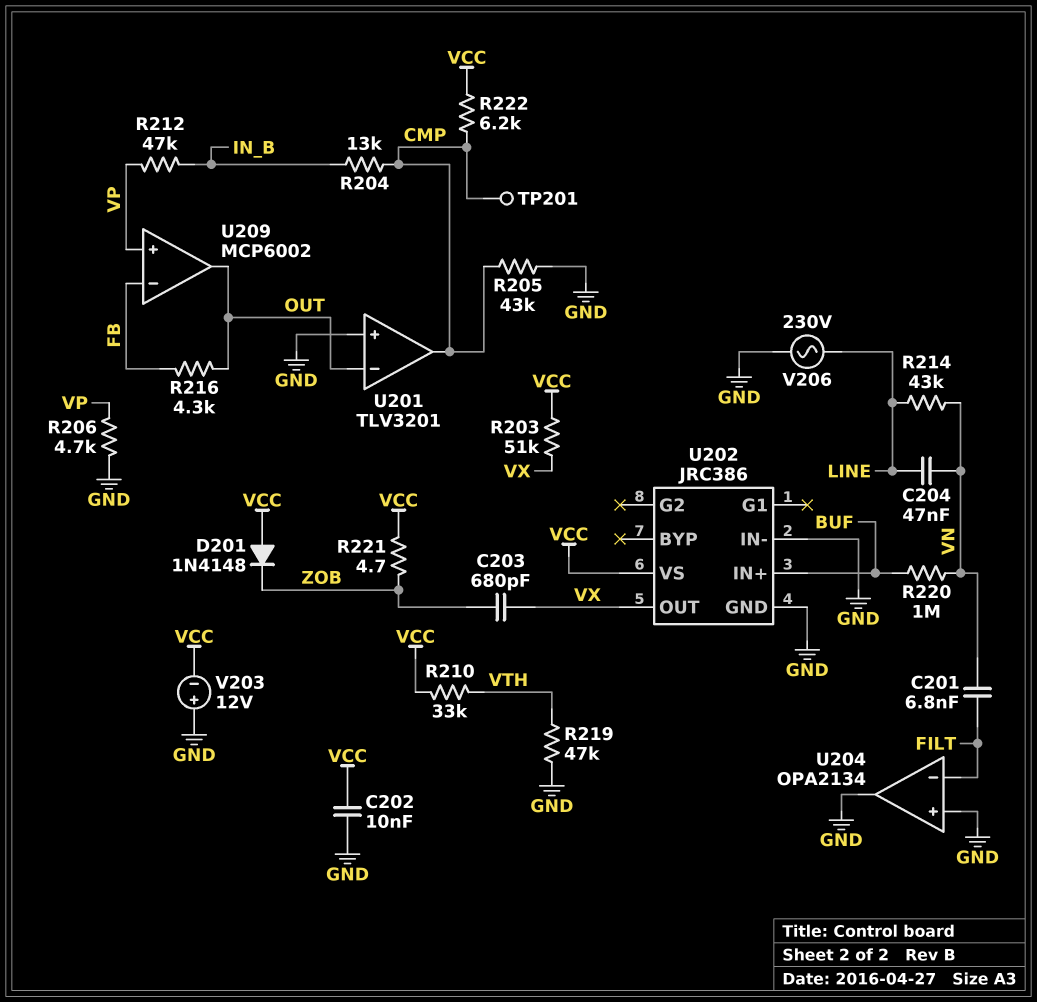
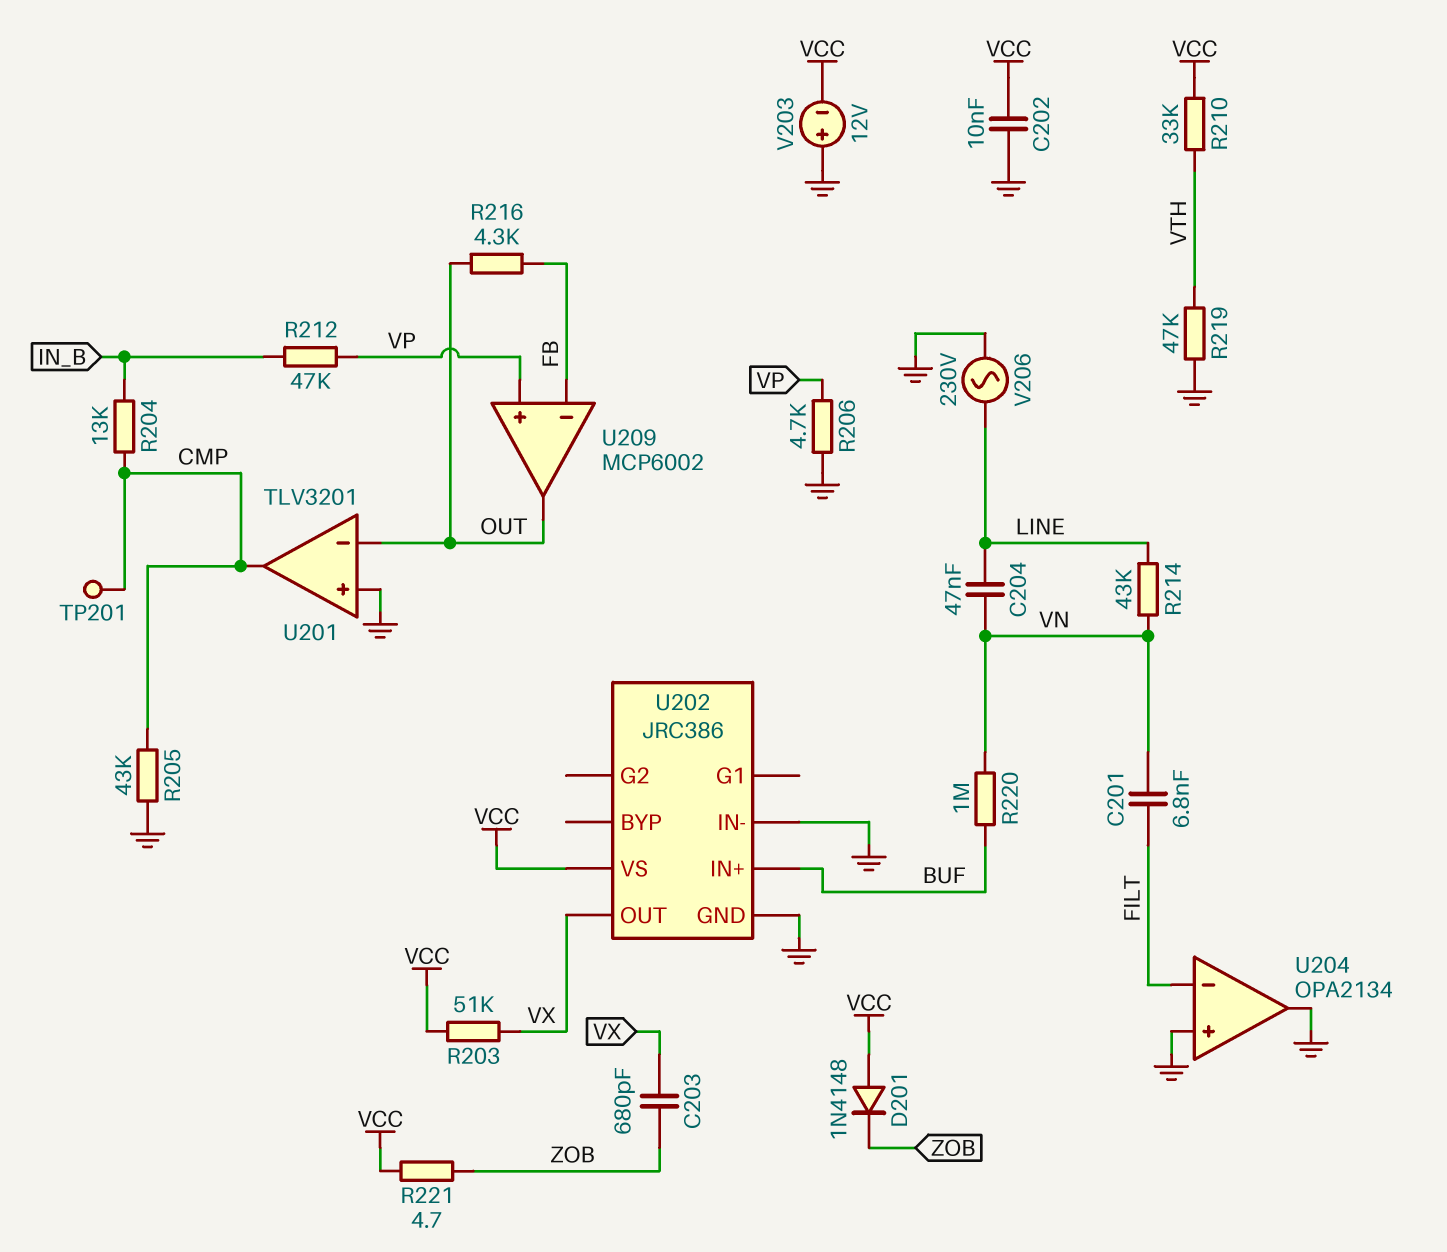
R222: 6.2k (CMP, VCC) -> none

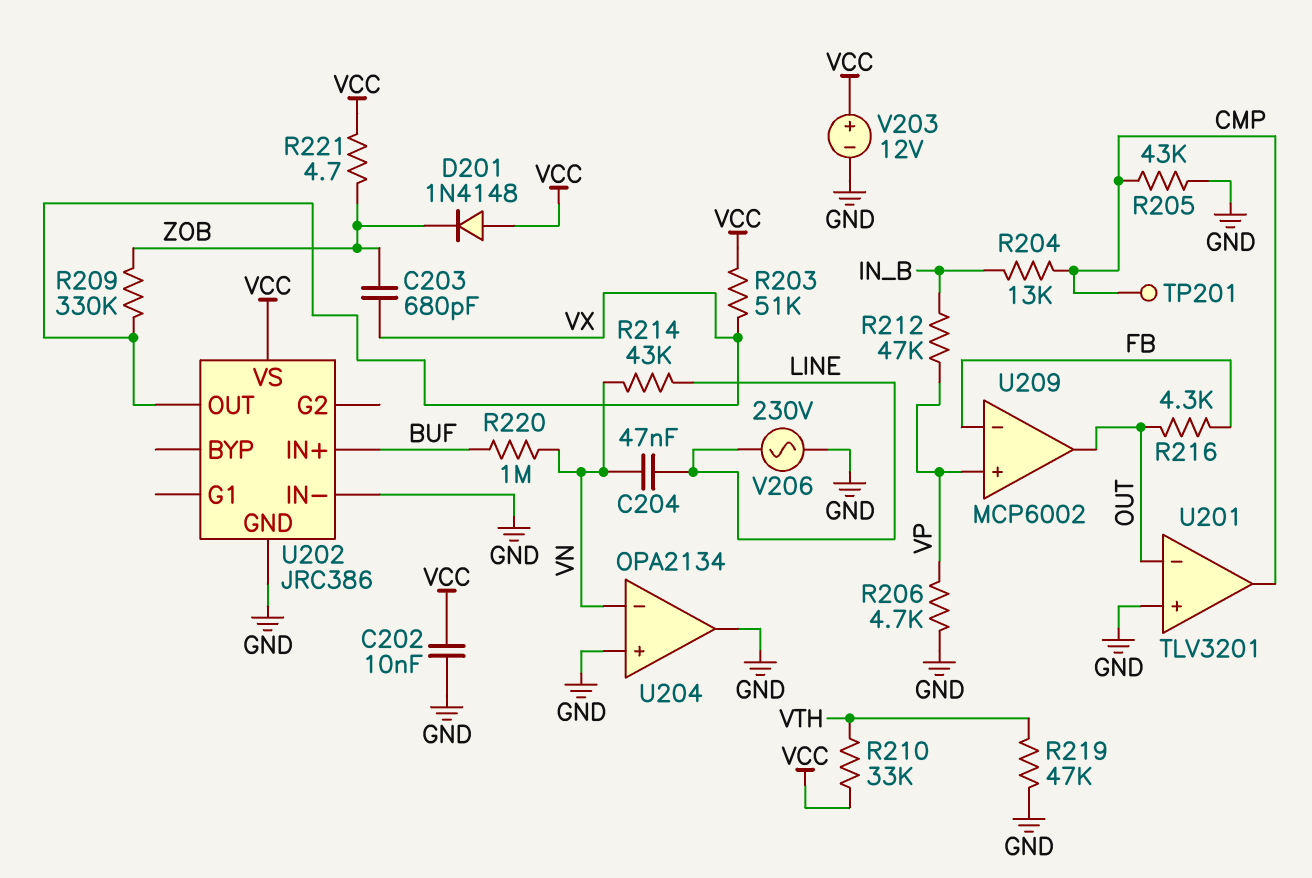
C201: 6.8nF (FILT, VN) -> none
R209: none -> 330k (VX, ZOB)
U204 pin in-: FILT -> VN
V203: 12V (plus GND, minus VCC) -> 12V (plus VCC, minus GND)

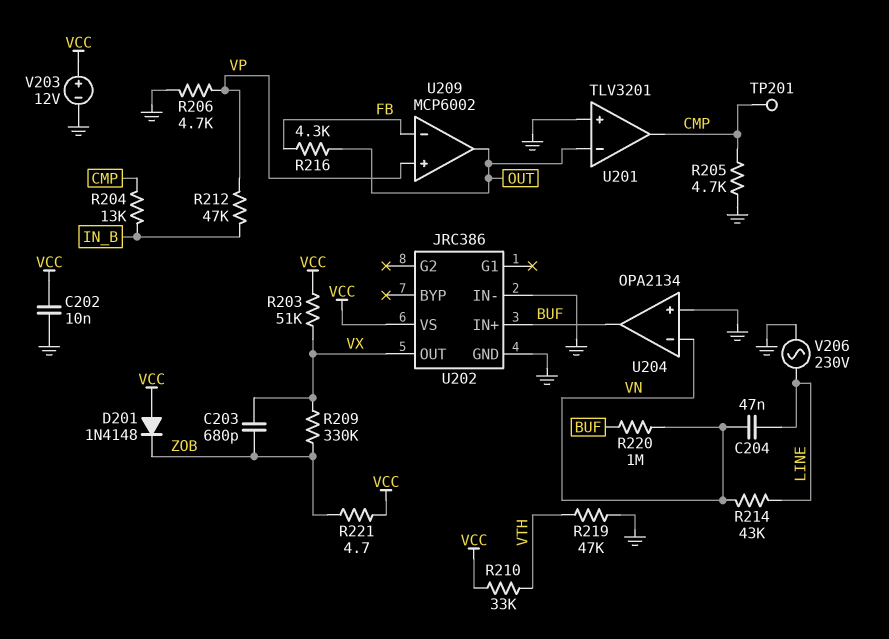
R205: 43k (CMP, GND) -> 4.7k (CMP, GND)
U204 pin out: GND -> BUF

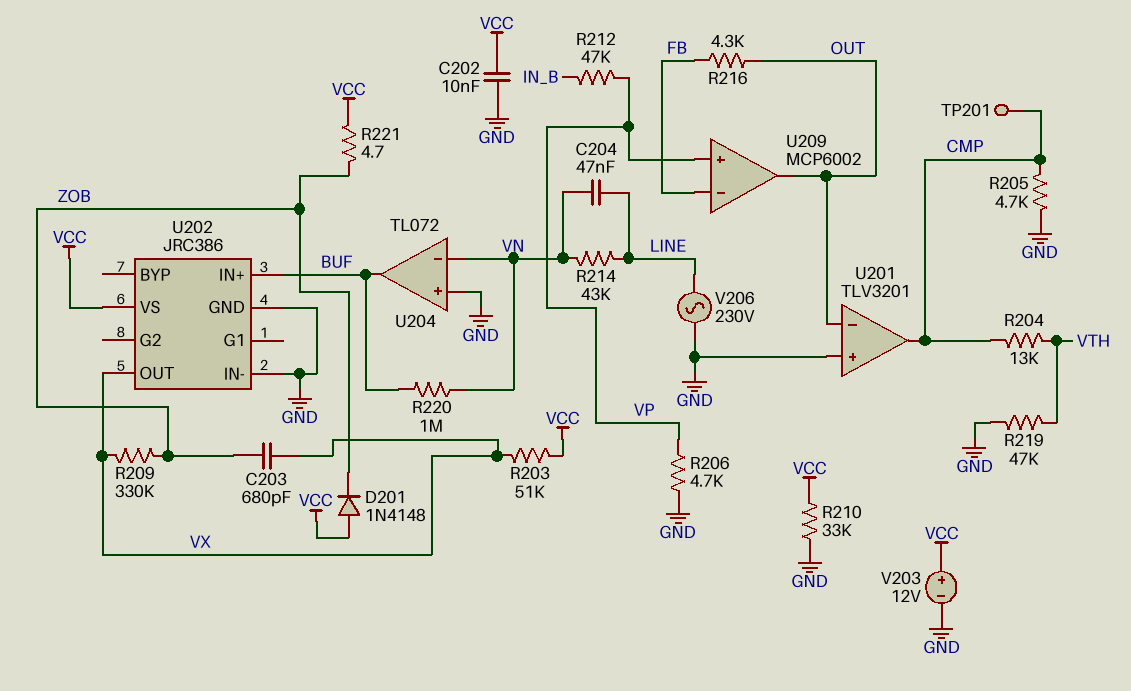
R204: 13k (CMP, IN_B) -> 13k (CMP, VTH)
R210: 33k (VCC, VTH) -> 33k (GND, VCC)
U204: OPA2134 -> TL072

